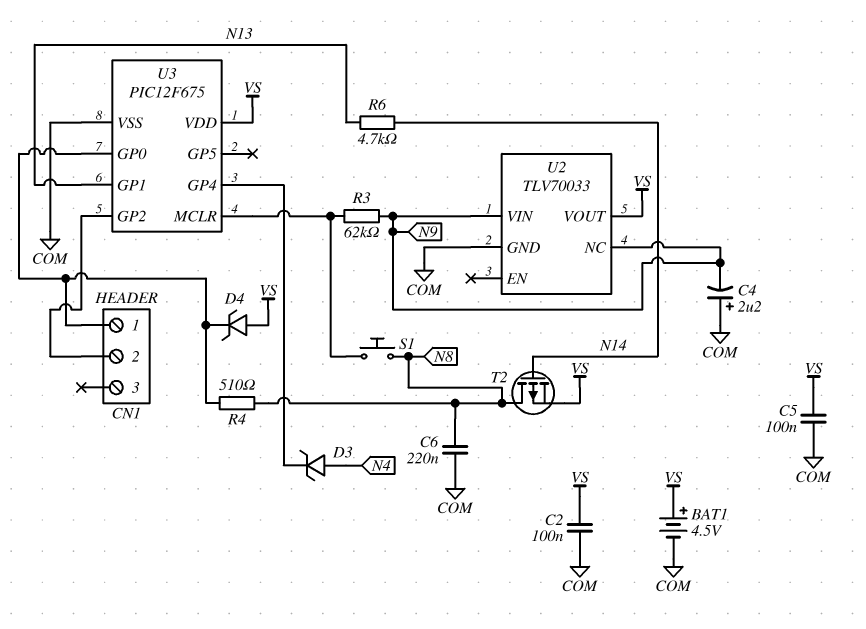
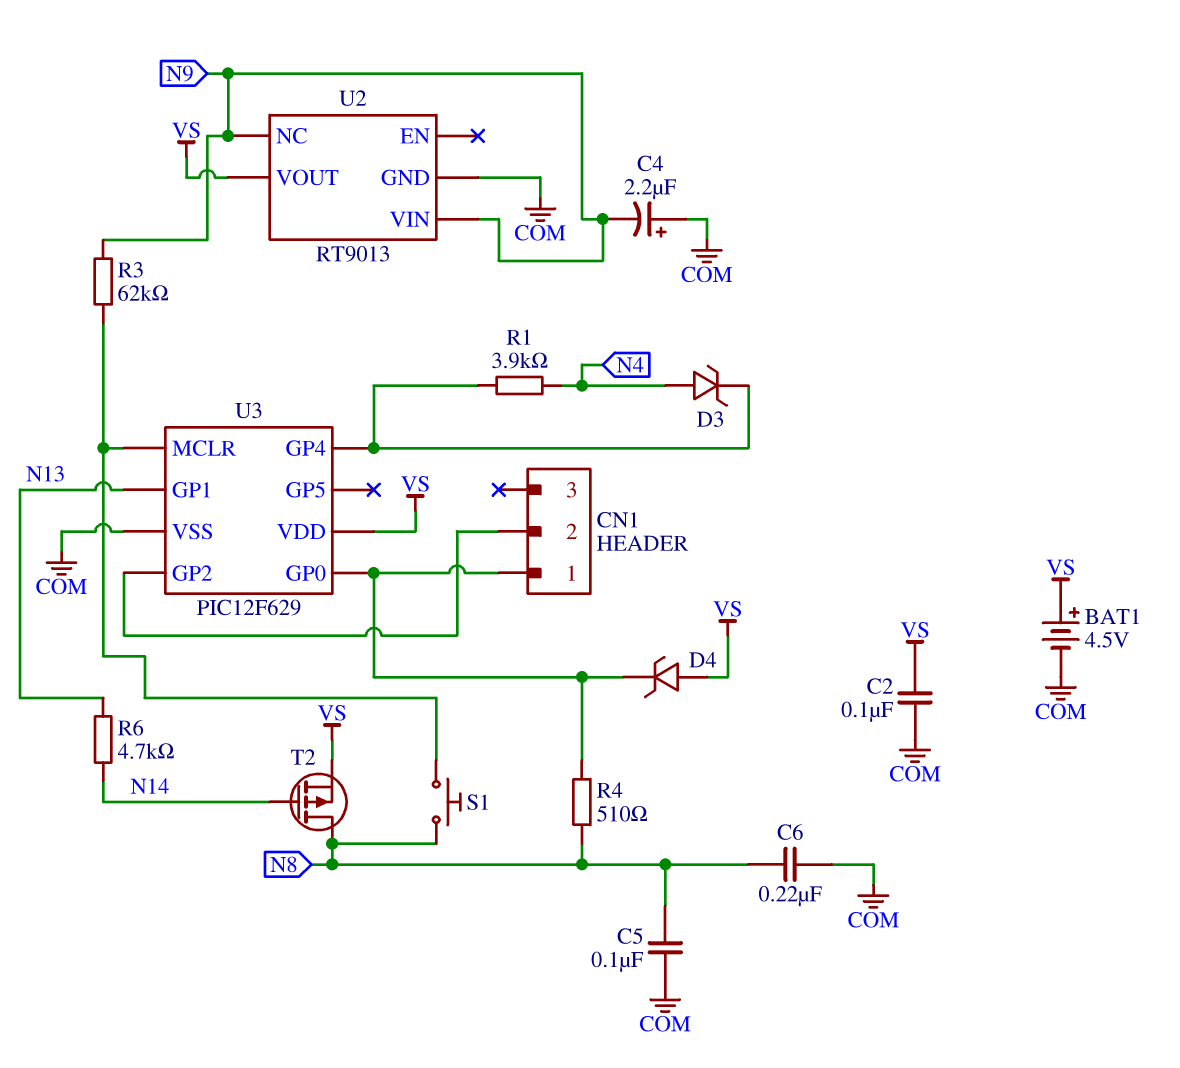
C5: 100nF (COM, VS) -> 100nF (COM, N8)
R1: none -> 3.9k (N4, U3/GP4)
U2: TLV70033 -> RT9013
U3: PIC12F675 -> PIC12F629

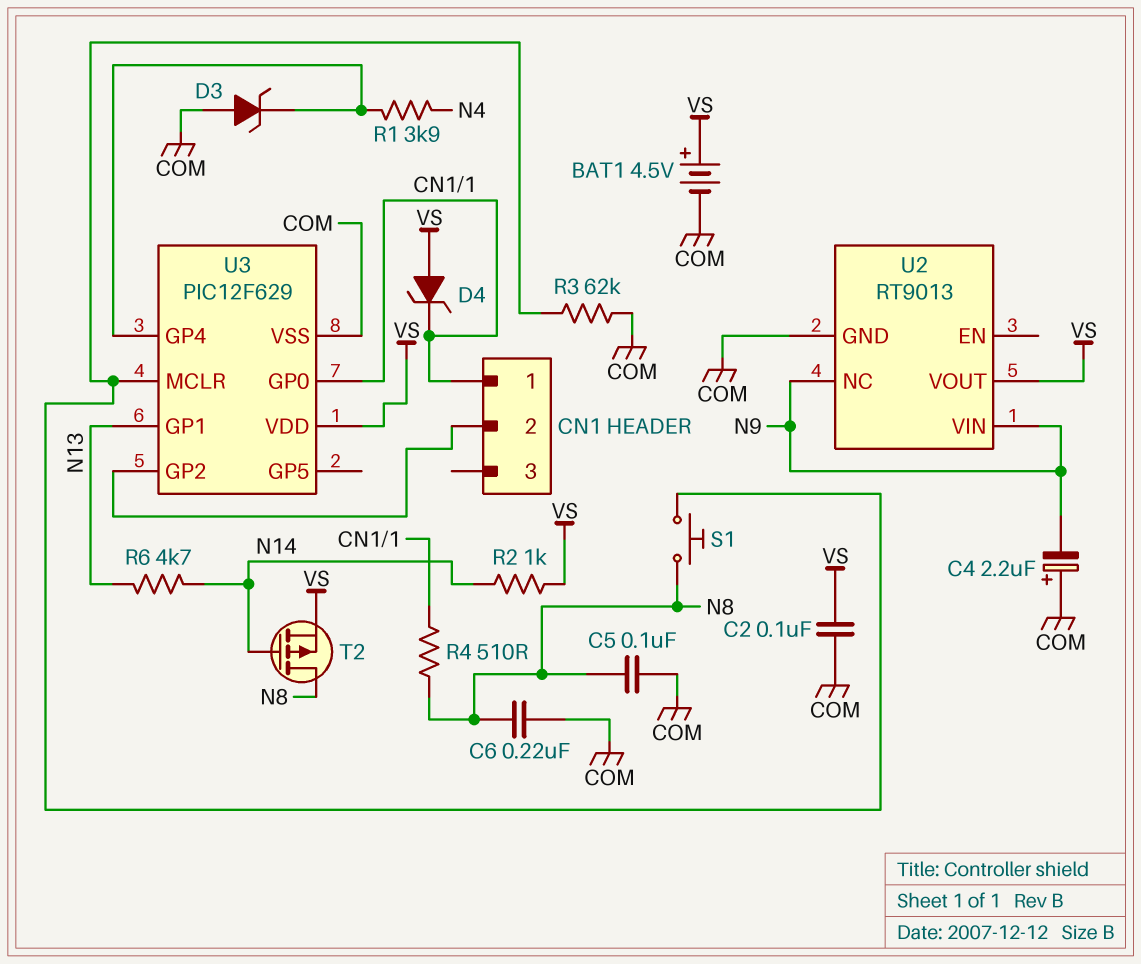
D3: zener (A N4, K U3/GP4) -> zener (A COM, K U3/GP4)
R2: none -> 1k (N14, VS)
R3: 62k (N9, U3/MCLR) -> 62k (COM, U3/MCLR)

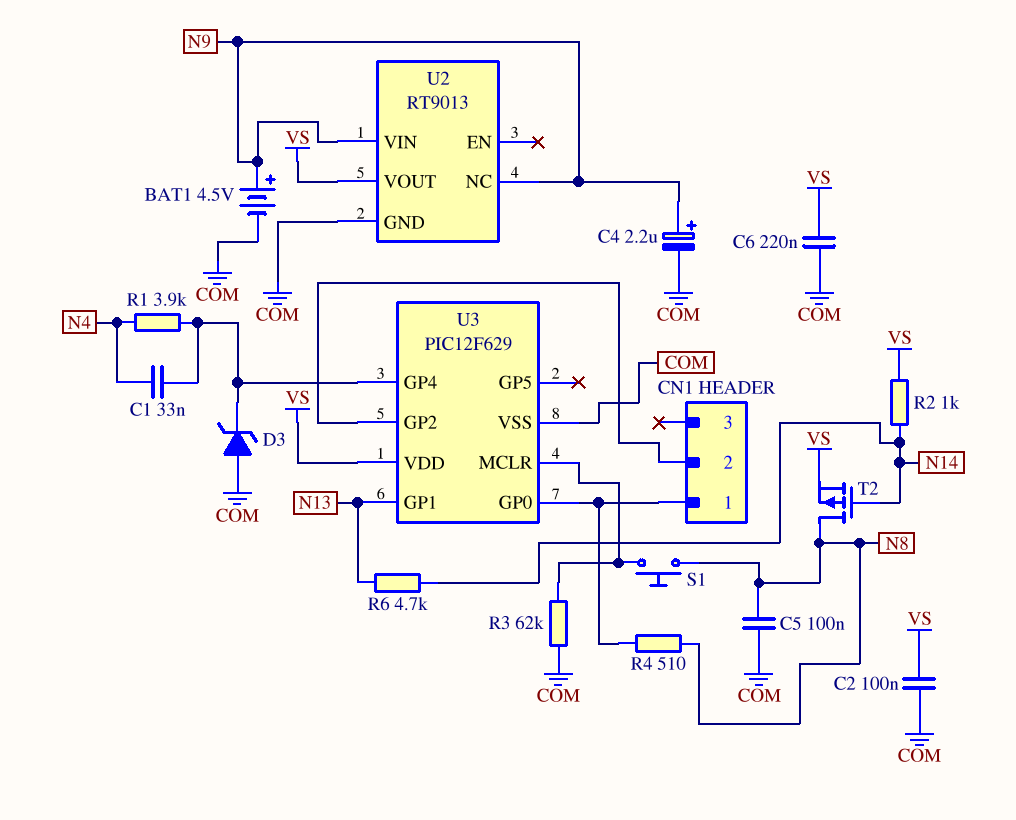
BAT1: 4.5V (plus VS, minus COM) -> 4.5V (plus N9, minus COM)
C1: none -> 33nF (N4, U3/GP4)
C4: 2.2uF (plus COM, minus N9) -> 2.2uF (plus N9, minus COM)
C6: 220nF (COM, N8) -> 220nF (COM, VS)
D4: zener (A VS, K CN1/1) -> none

